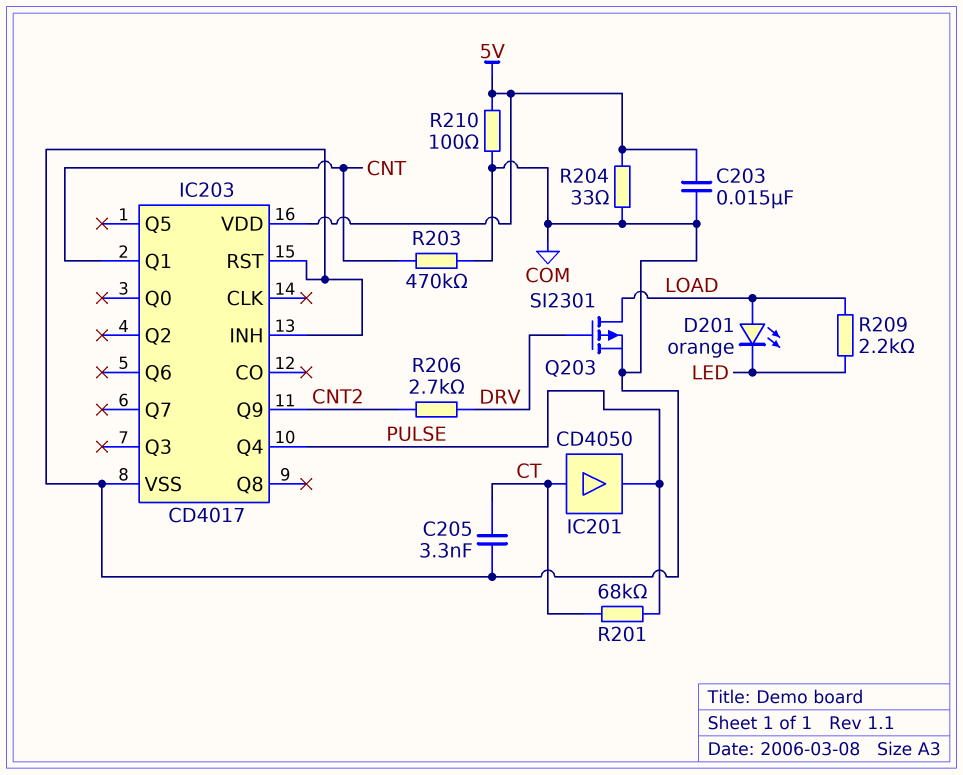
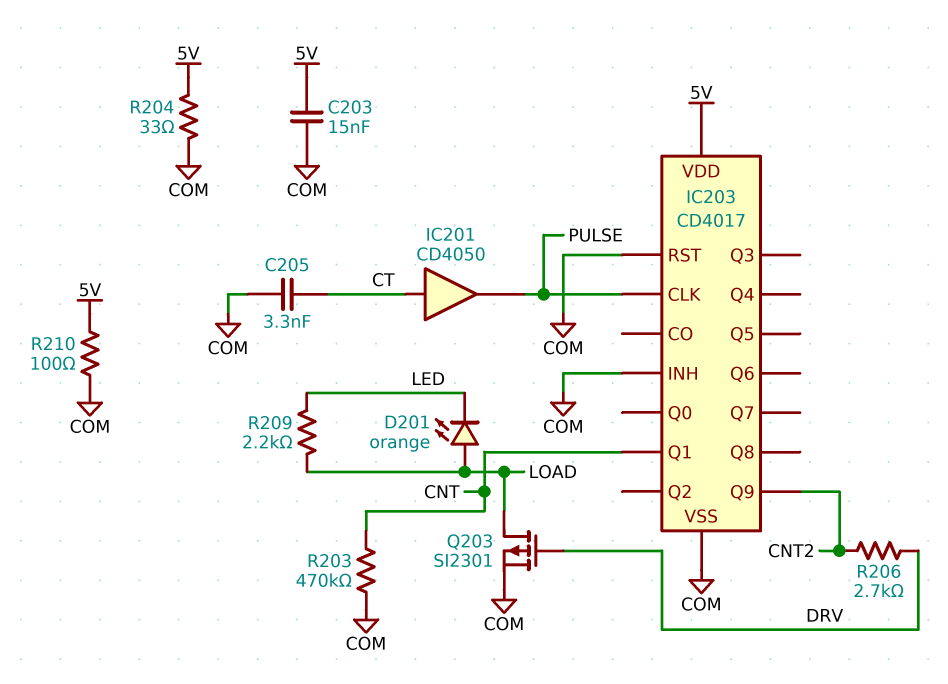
IC203 pin CLK: none -> PULSE
IC203 pin Q4: PULSE -> none
R201: 68k (CT, PULSE) -> none

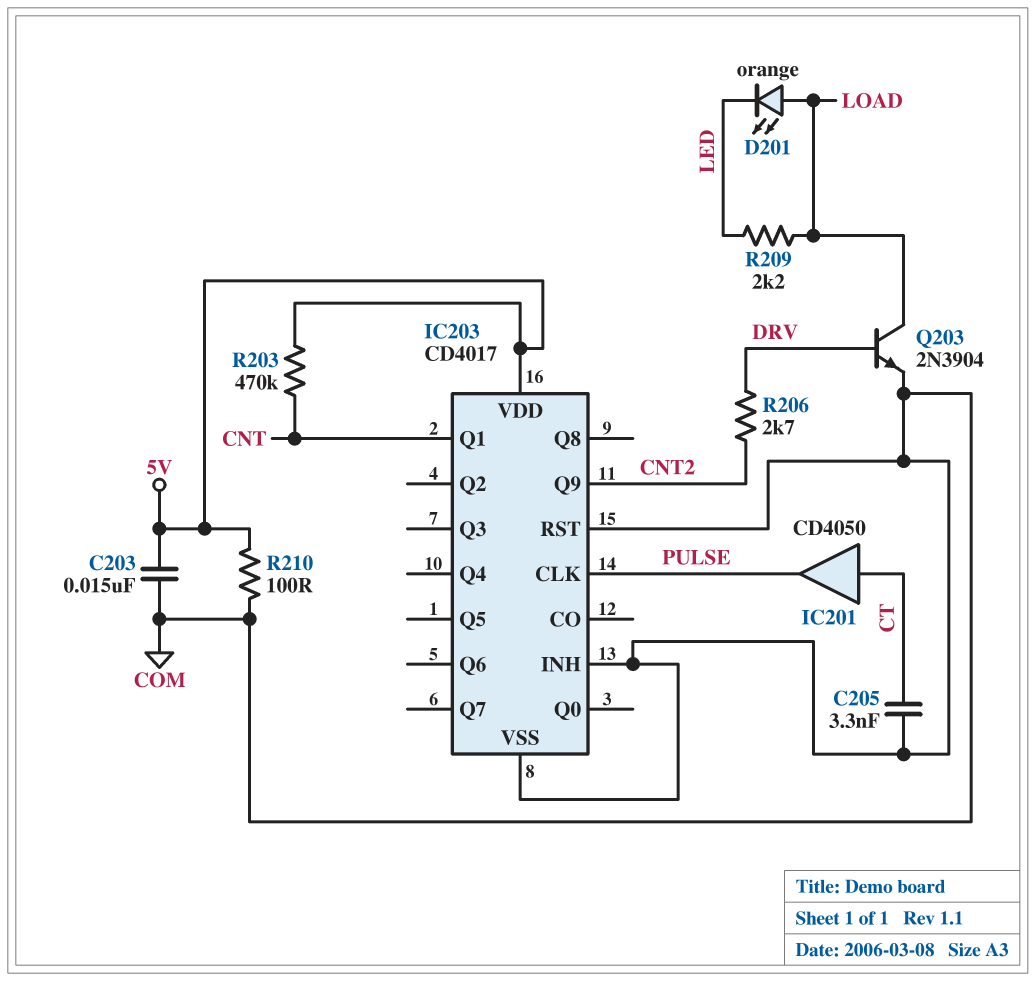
Q203: PMOS SI2301 (G DRV, D LOAD, S COM) -> NPN 2N3904 (B DRV, C LOAD, E COM)
R203: 470k (CNT, COM) -> 470k (5V, CNT)
R204: 33 (5V, COM) -> none

